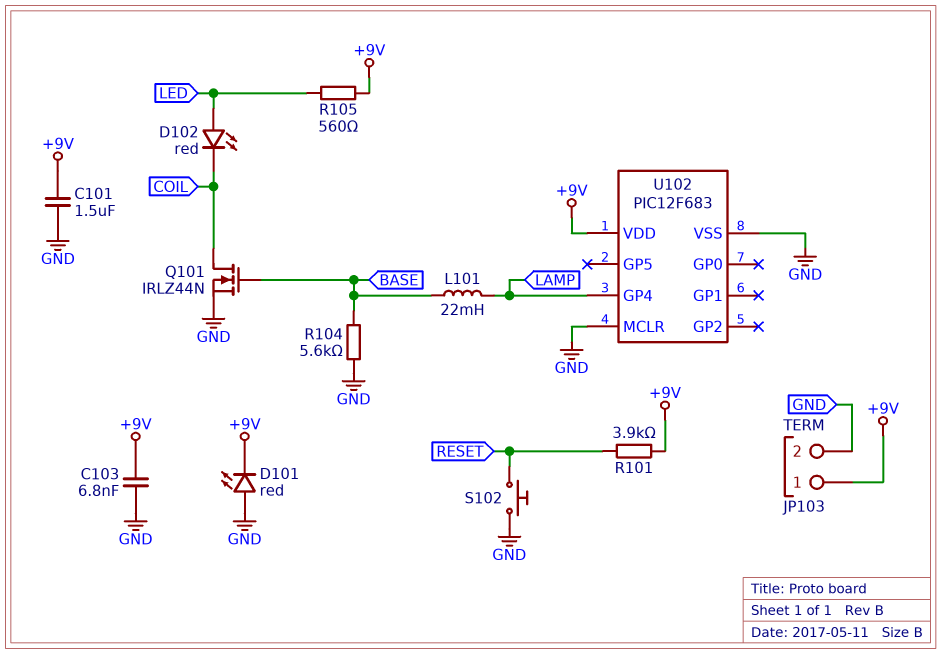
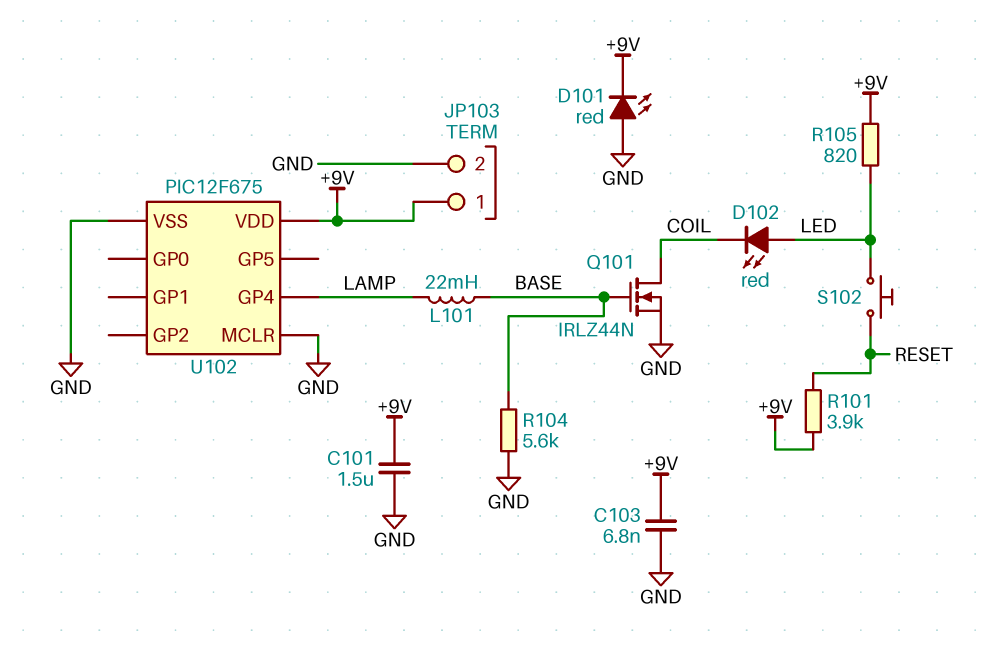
R105: 560 (+9V, LED) -> 820 (+9V, LED)
S102: button (GND, RESET) -> button (LED, RESET)
U102: PIC12F683 -> PIC12F675

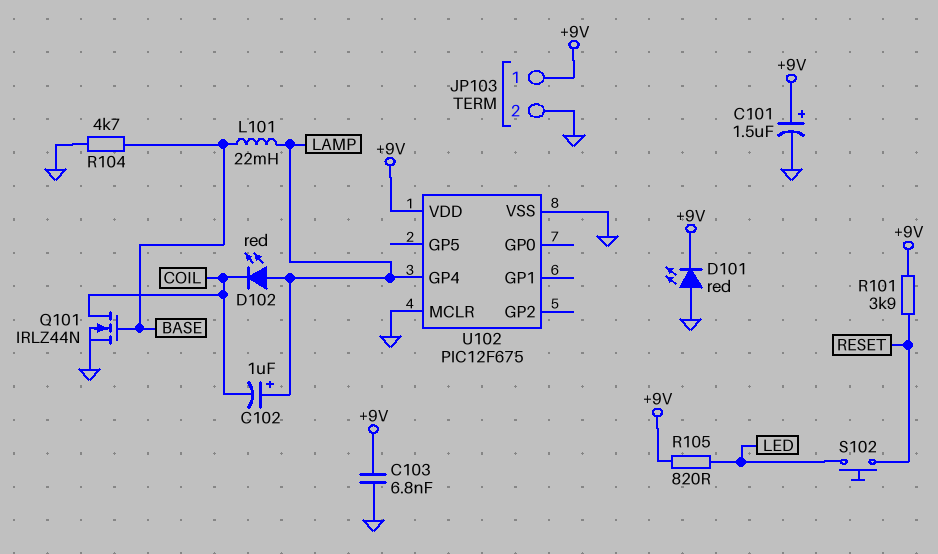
C101: 1.5uF (+9V, GND) -> 1.5uF (plus +9V, minus GND)
C102: none -> 1uF (plus LAMP, minus COIL)
D102: LED red (A LED, K COIL) -> LED red (A LAMP, K COIL)
R104: 5.6k (BASE, GND) -> 4.7k (BASE, GND)

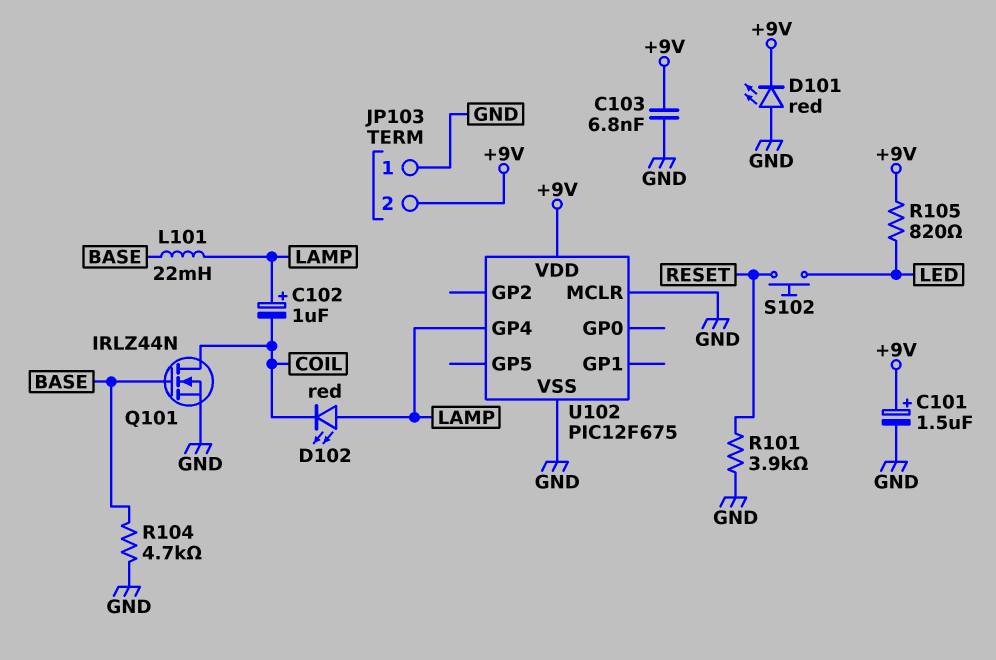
JP103 pin 1: +9V -> GND
JP103 pin 2: GND -> +9V
R101: 3.9k (+9V, RESET) -> 3.9k (GND, RESET)

